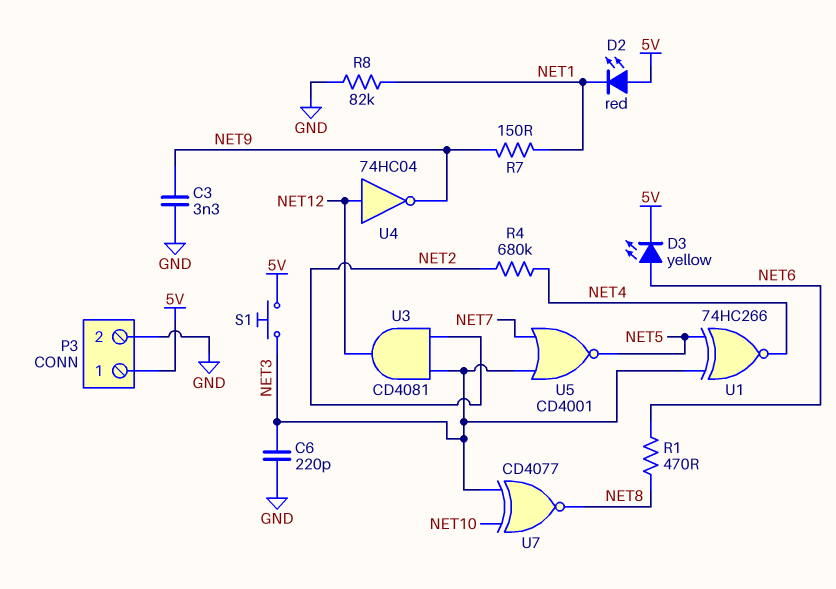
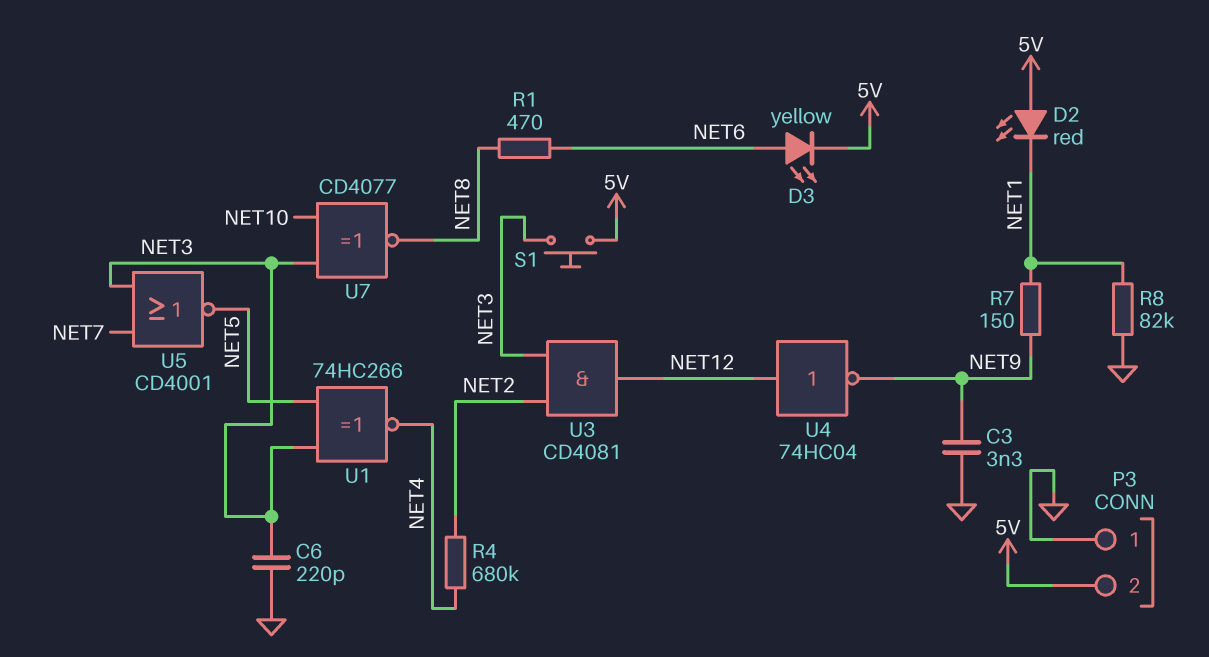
P3 pin 1: 5V -> GND
P3 pin 2: GND -> 5V

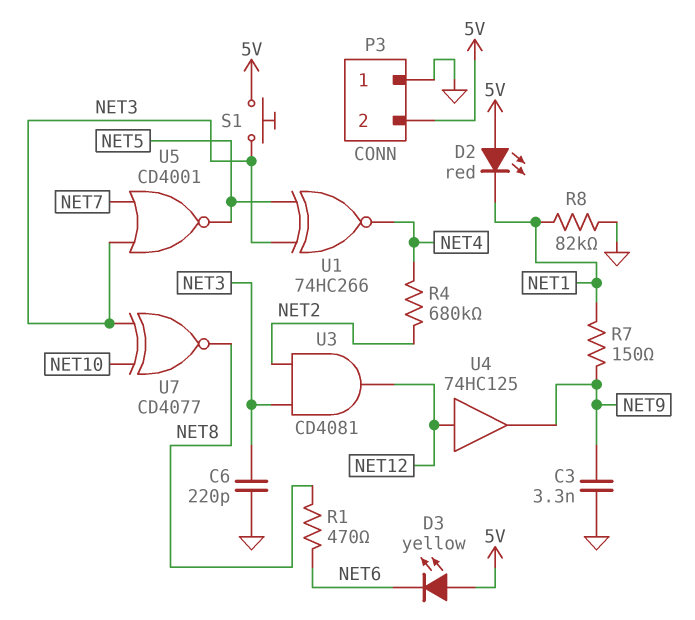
D3: LED yellow (A NET6, K 5V) -> LED yellow (A 5V, K NET6)
U4: NOT 74HC04 (in NET12, out NET9) -> buffer 74HC125 (in NET12, out NET9)

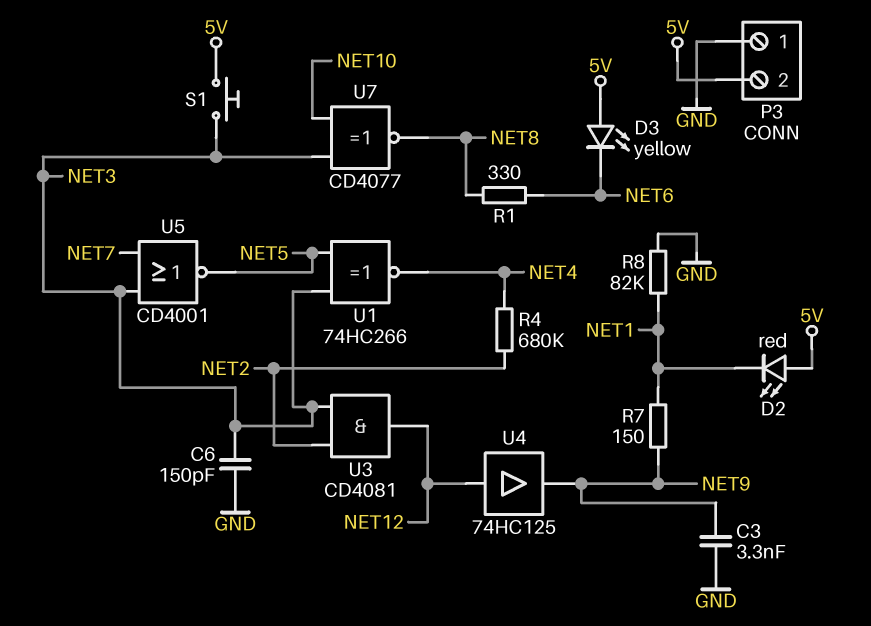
C6: 220pF (GND, NET3) -> 150pF (GND, NET3)
R1: 470 (NET6, NET8) -> 330 (NET6, NET8)

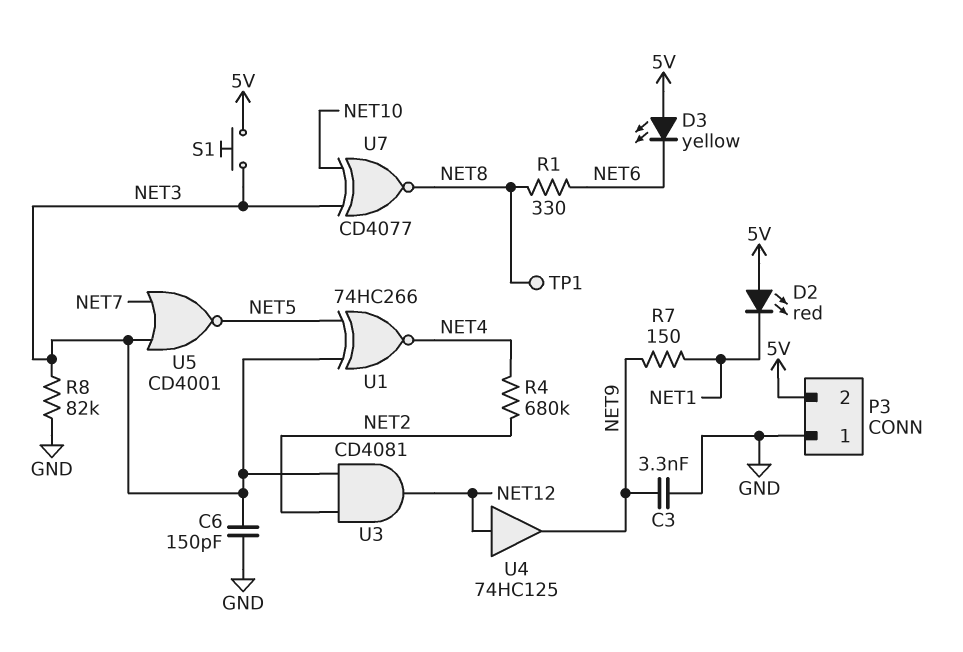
R8: 82k (GND, NET1) -> 82k (GND, NET3)
TP1: none -> test point (NET8)

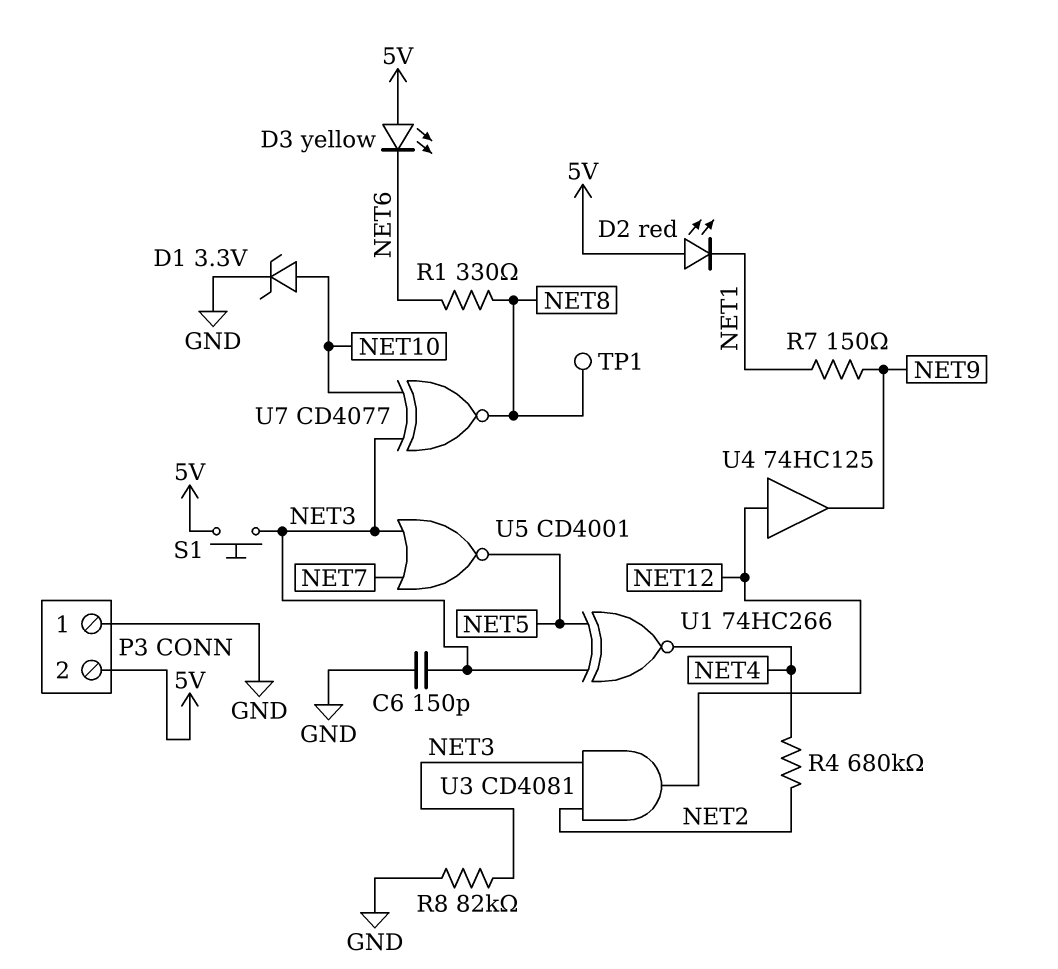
C3: 3.3nF (GND, NET9) -> none
D1: none -> zener 3.3V (A NET10, K GND)

